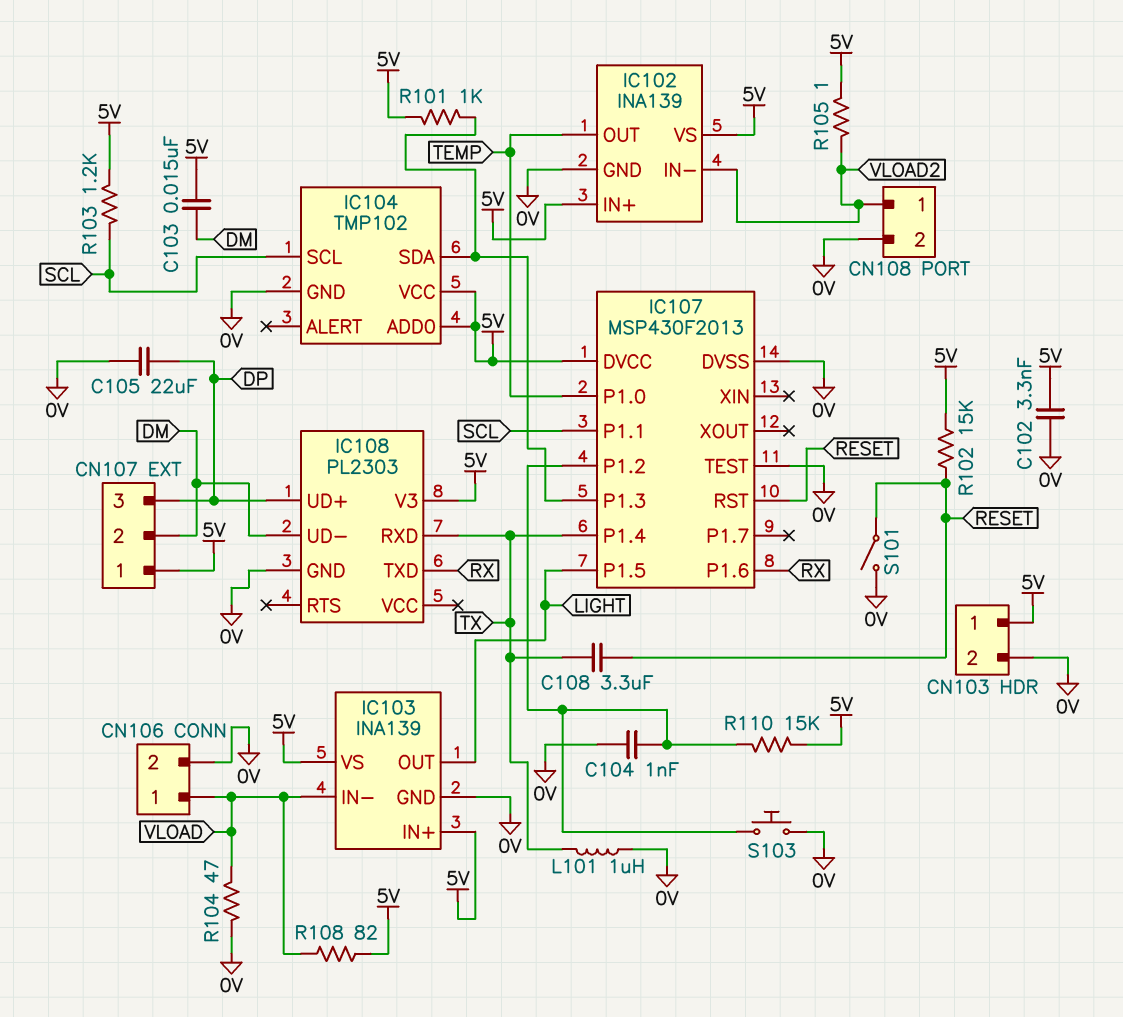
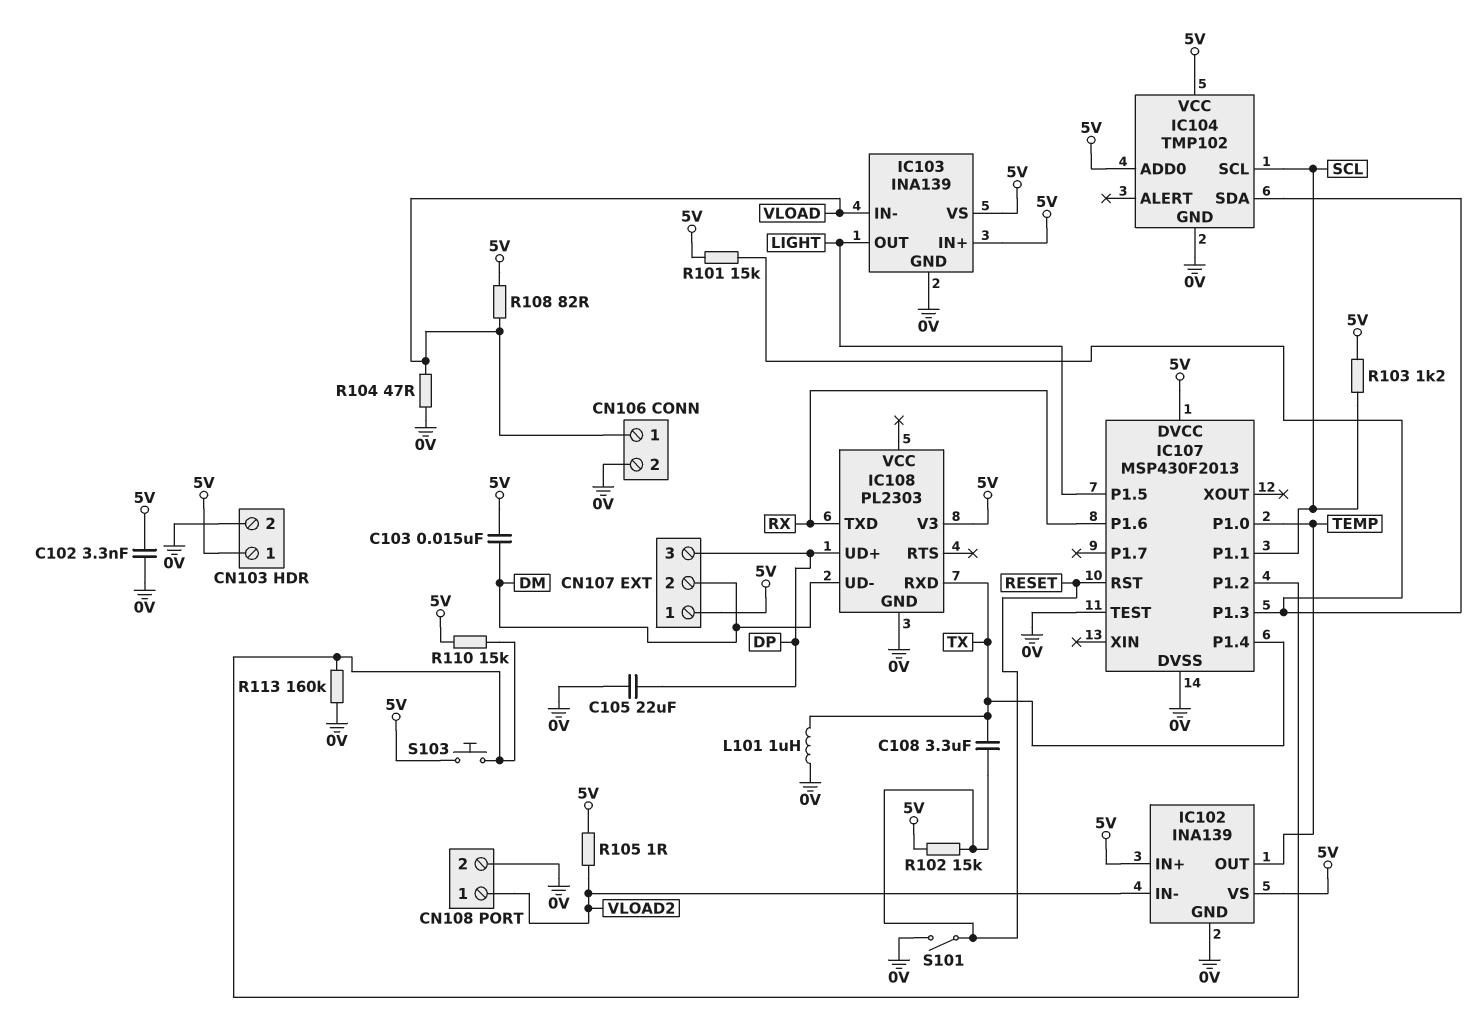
C104: 1nF (0V, IC107/P1.2) -> none
R101: 1k (5V, IC104/SDA) -> 15k (5V, IC104/SDA)
R113: none -> 160k (0V, IC107/P1.2)
S103: button (0V, IC107/P1.2) -> button (5V, IC107/P1.2)

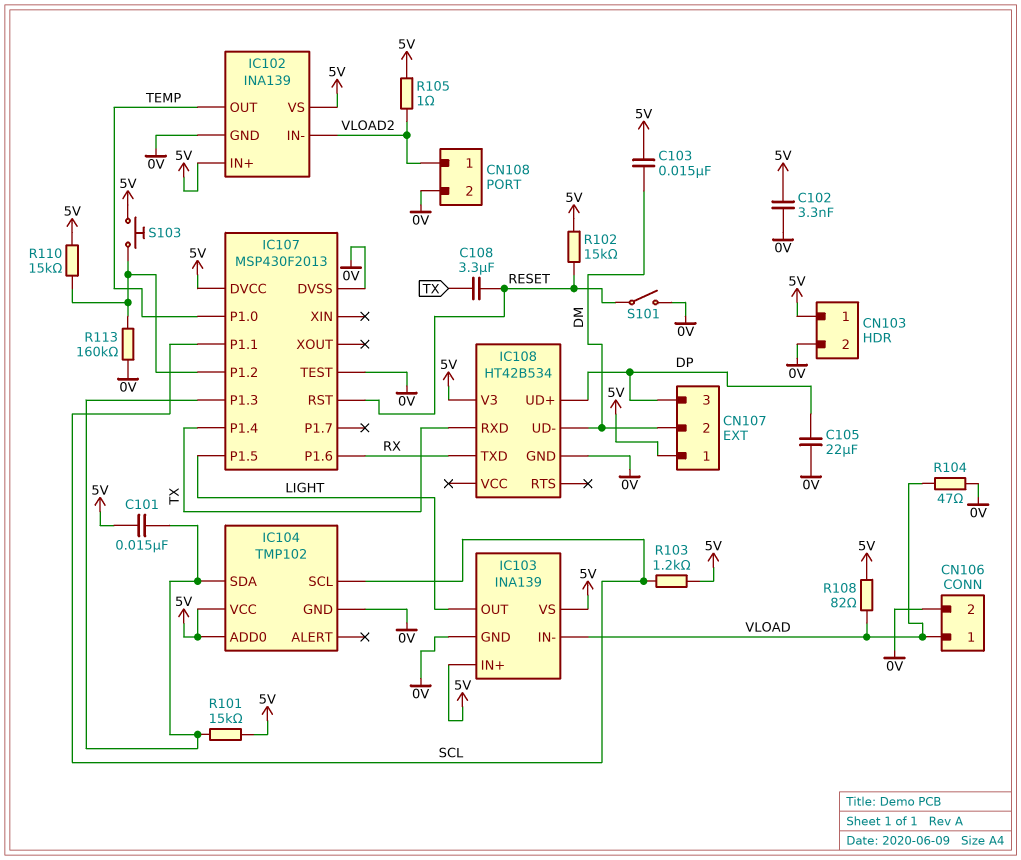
C101: none -> 15nF (5V, IC104/SDA)
IC108: PL2303 -> HT42B534
L101: 1uH (0V, TX) -> none

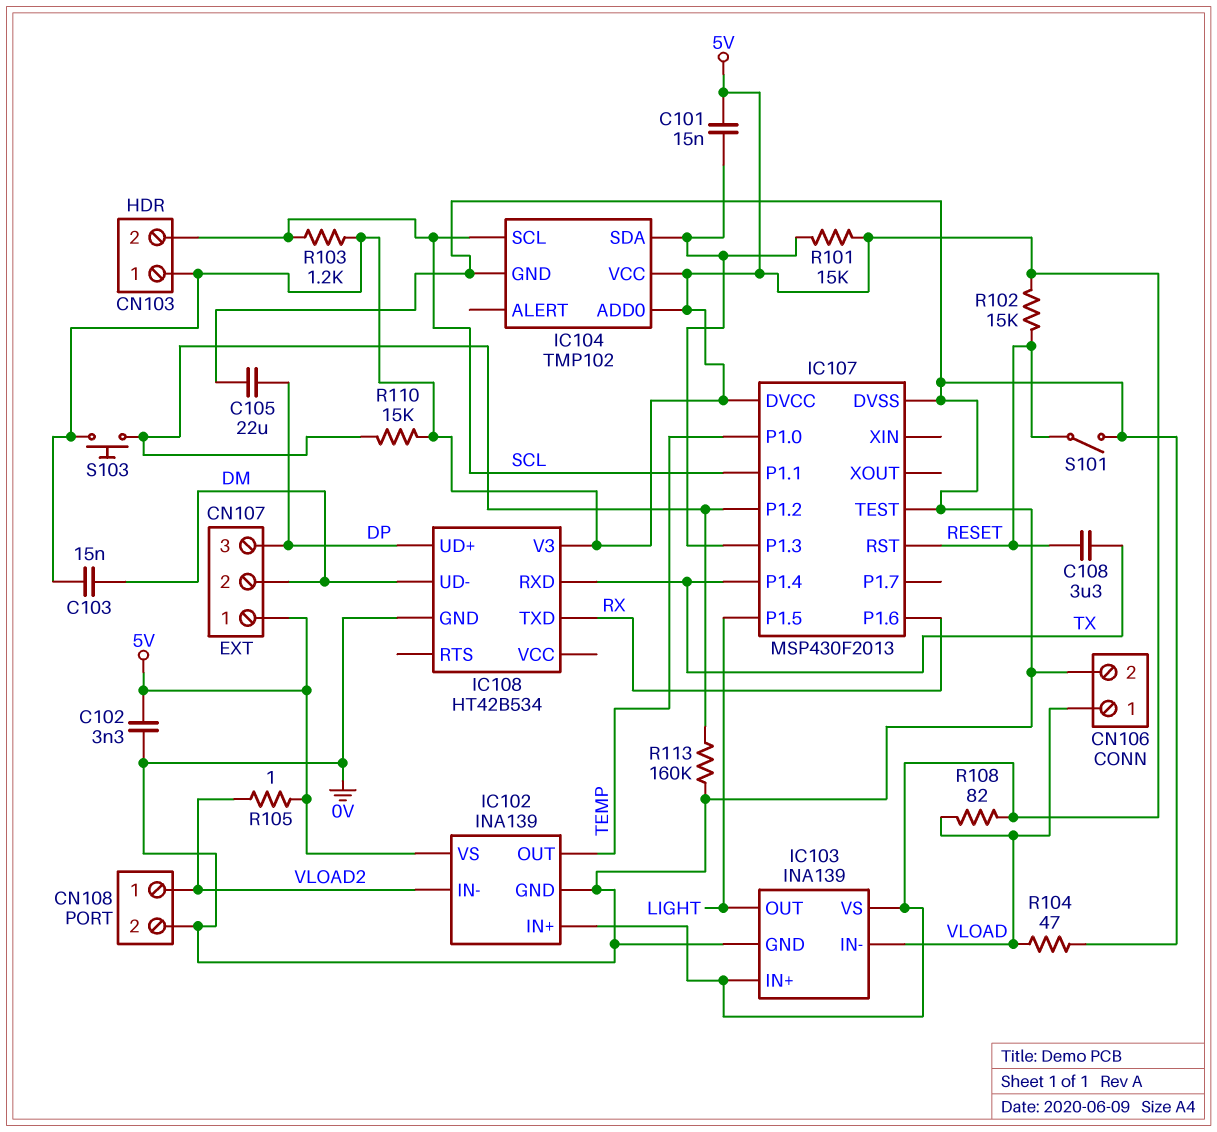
CN103 pin 2: 0V -> SCL

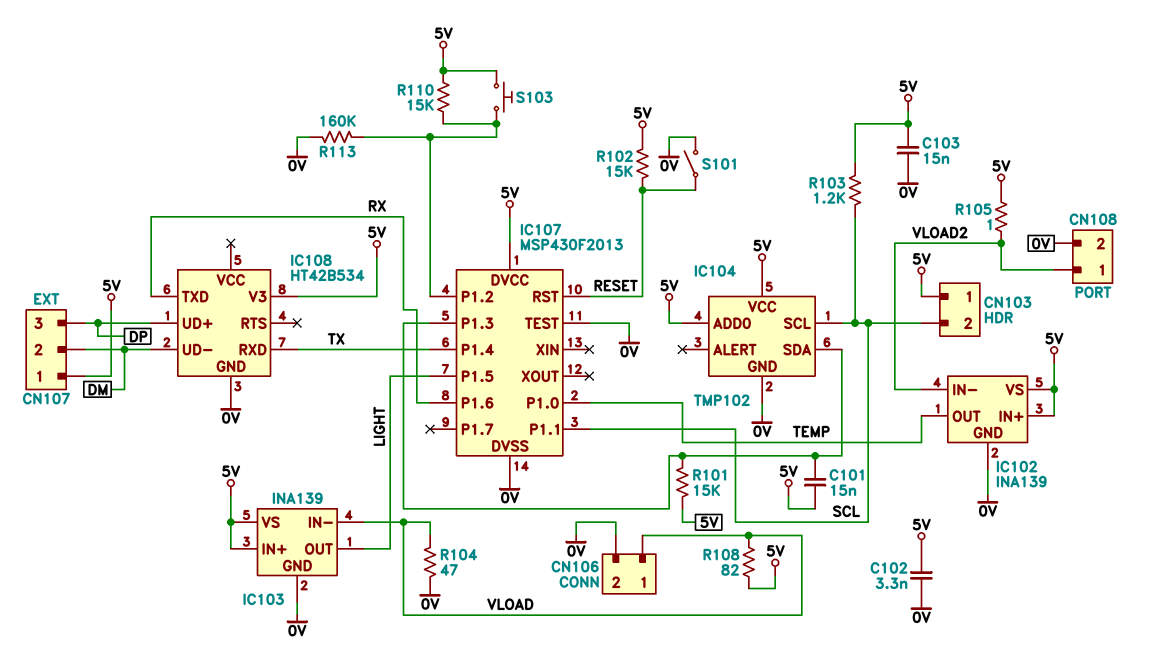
C103: 15nF (5V, DM) -> 15nF (0V, 5V)
C105: 22uF (0V, DP) -> none
C108: 3.3uF (RESET, TX) -> none

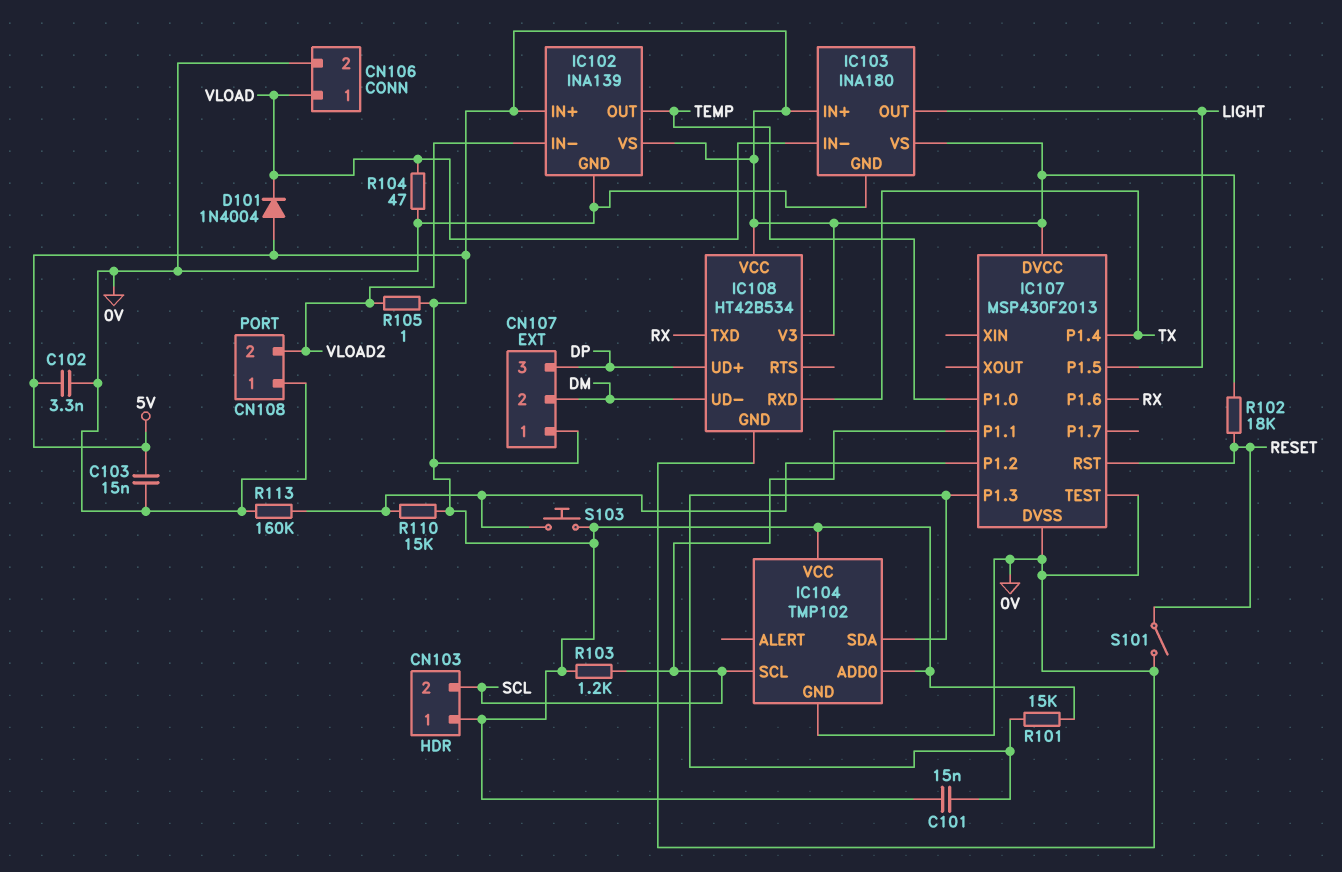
CN108 pin 1: VLOAD2 -> 0V
CN108 pin 2: 0V -> VLOAD2
D101: none -> diode 1N4004 (A 5V, K VLOAD)
IC103: INA139 -> INA180
IC108 pin VCC: none -> 5V
R102: 15k (5V, RESET) -> 18k (5V, RESET)
R108: 82 (5V, VLOAD) -> none

